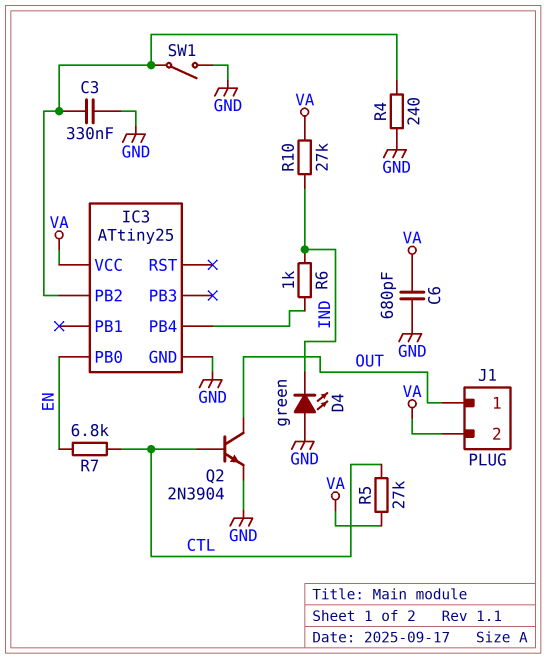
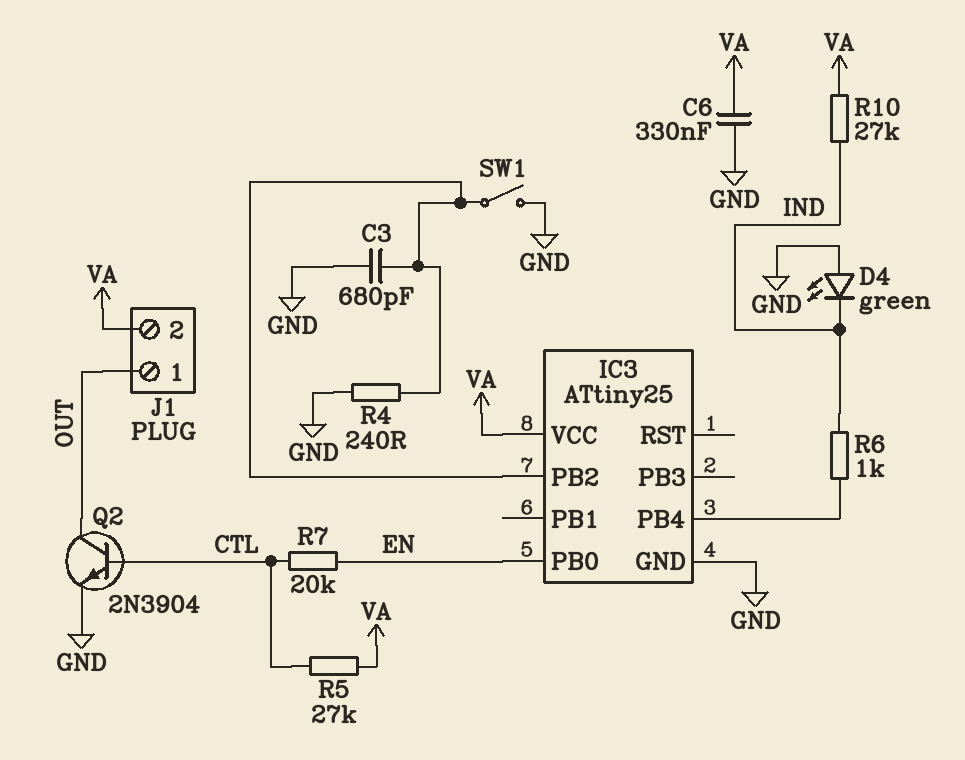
C3: 330nF (GND, IC3/PB2) -> 680pF (GND, IC3/PB2)
C6: 680pF (GND, VA) -> 330nF (GND, VA)
R7: 6.8k (CTL, EN) -> 20k (CTL, EN)

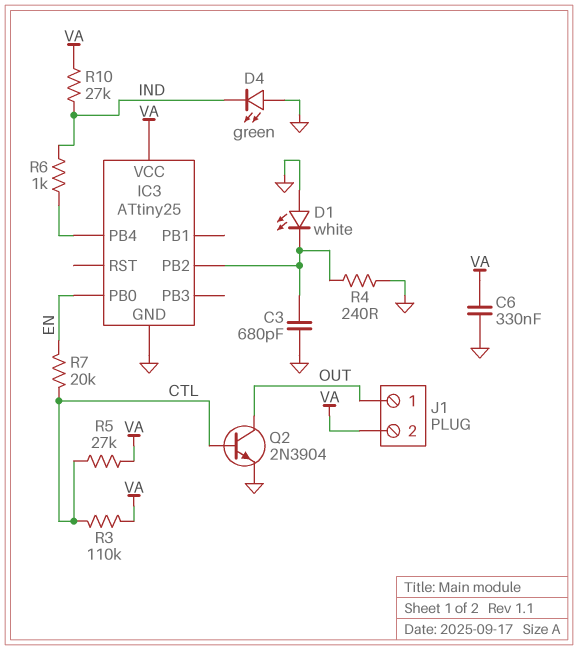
D1: none -> LED white (A GND, K IC3/PB2)
R3: none -> 110k (CTL, VA)
SW1: switch (GND, IC3/PB2) -> none

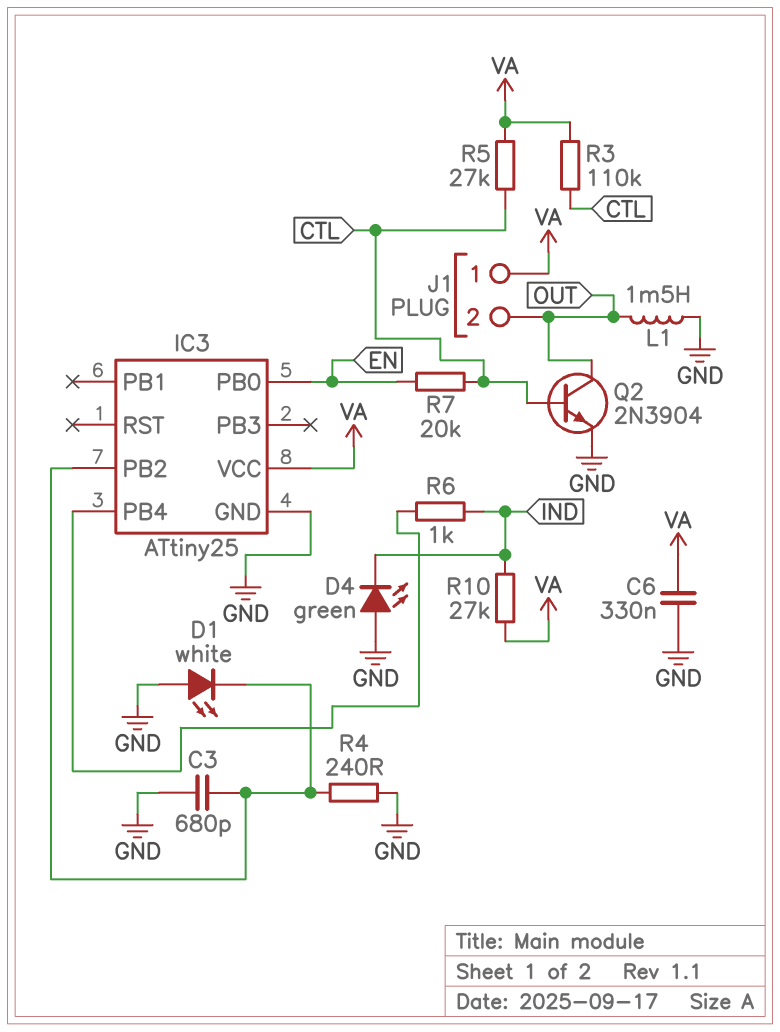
J1 pin 1: OUT -> VA
J1 pin 2: VA -> OUT
L1: none -> 1.5mH (GND, OUT)

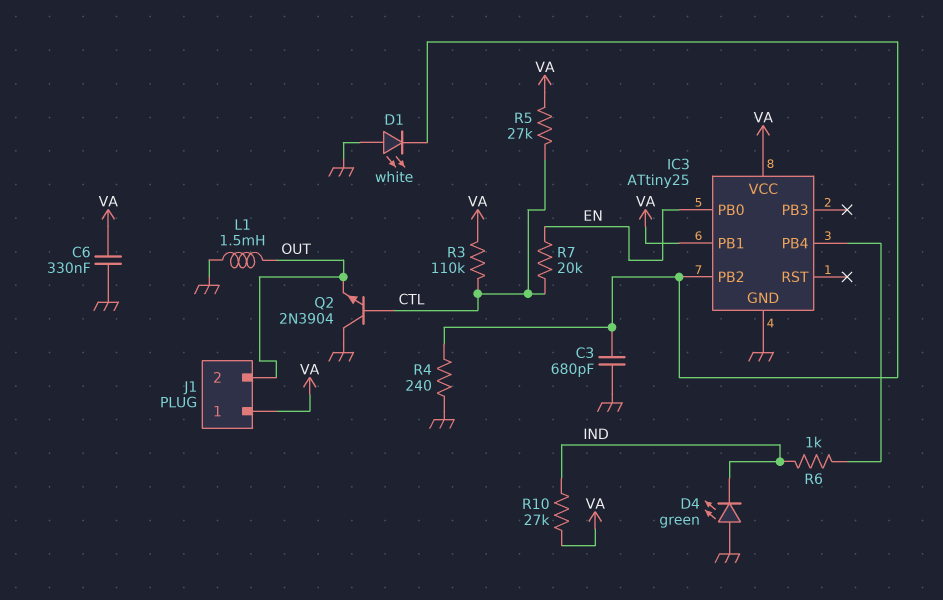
IC3 pin PB1: none -> VA
Q2: NPN 2N3904 (B CTL, C OUT, E GND) -> NPN 2N3904 (B CTL, C GND, E OUT)

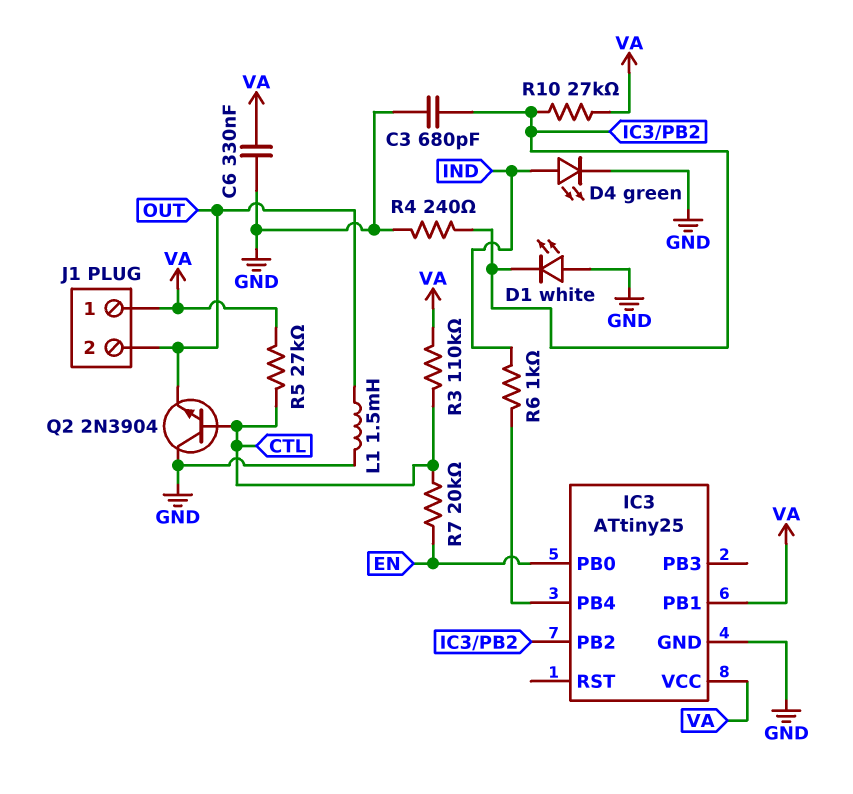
D4: LED green (A GND, K IND) -> LED green (A IND, K GND)
R10: 27k (IND, VA) -> 27k (IC3/PB2, VA)

